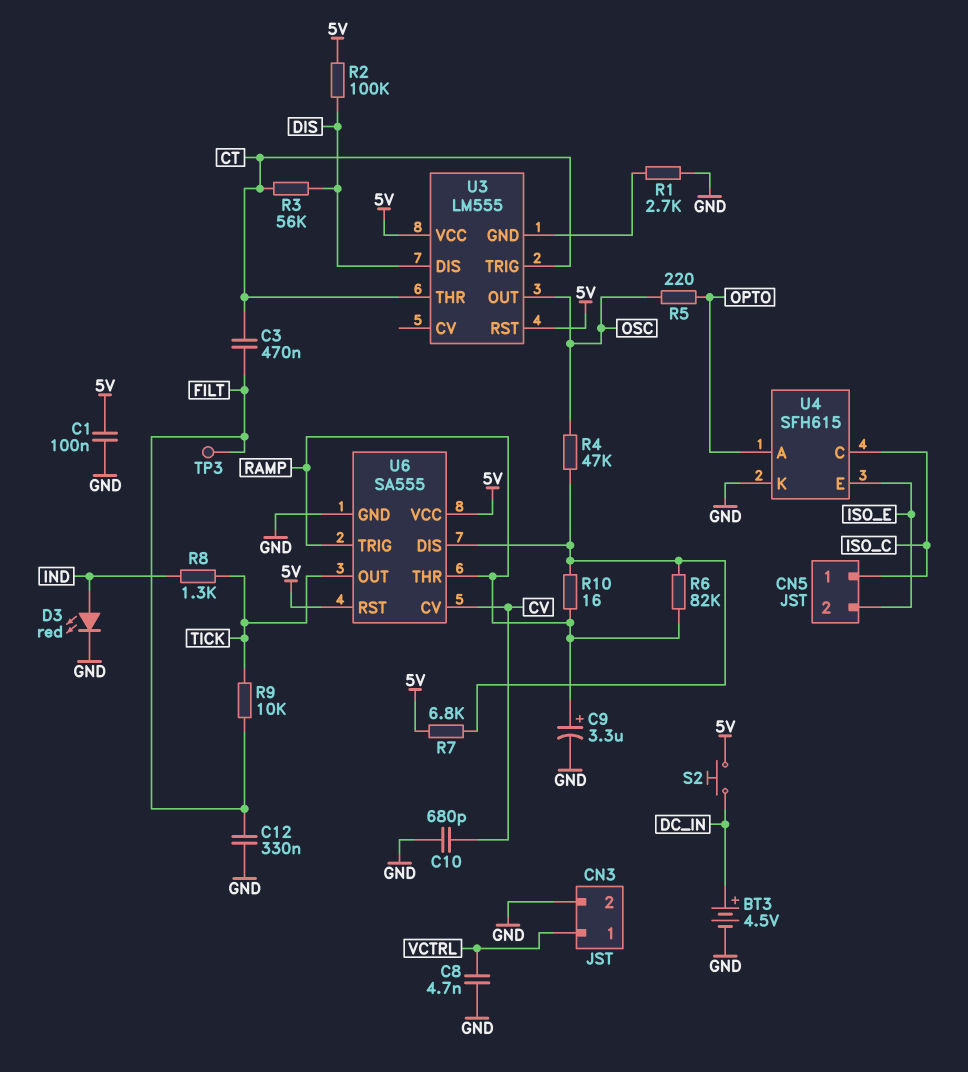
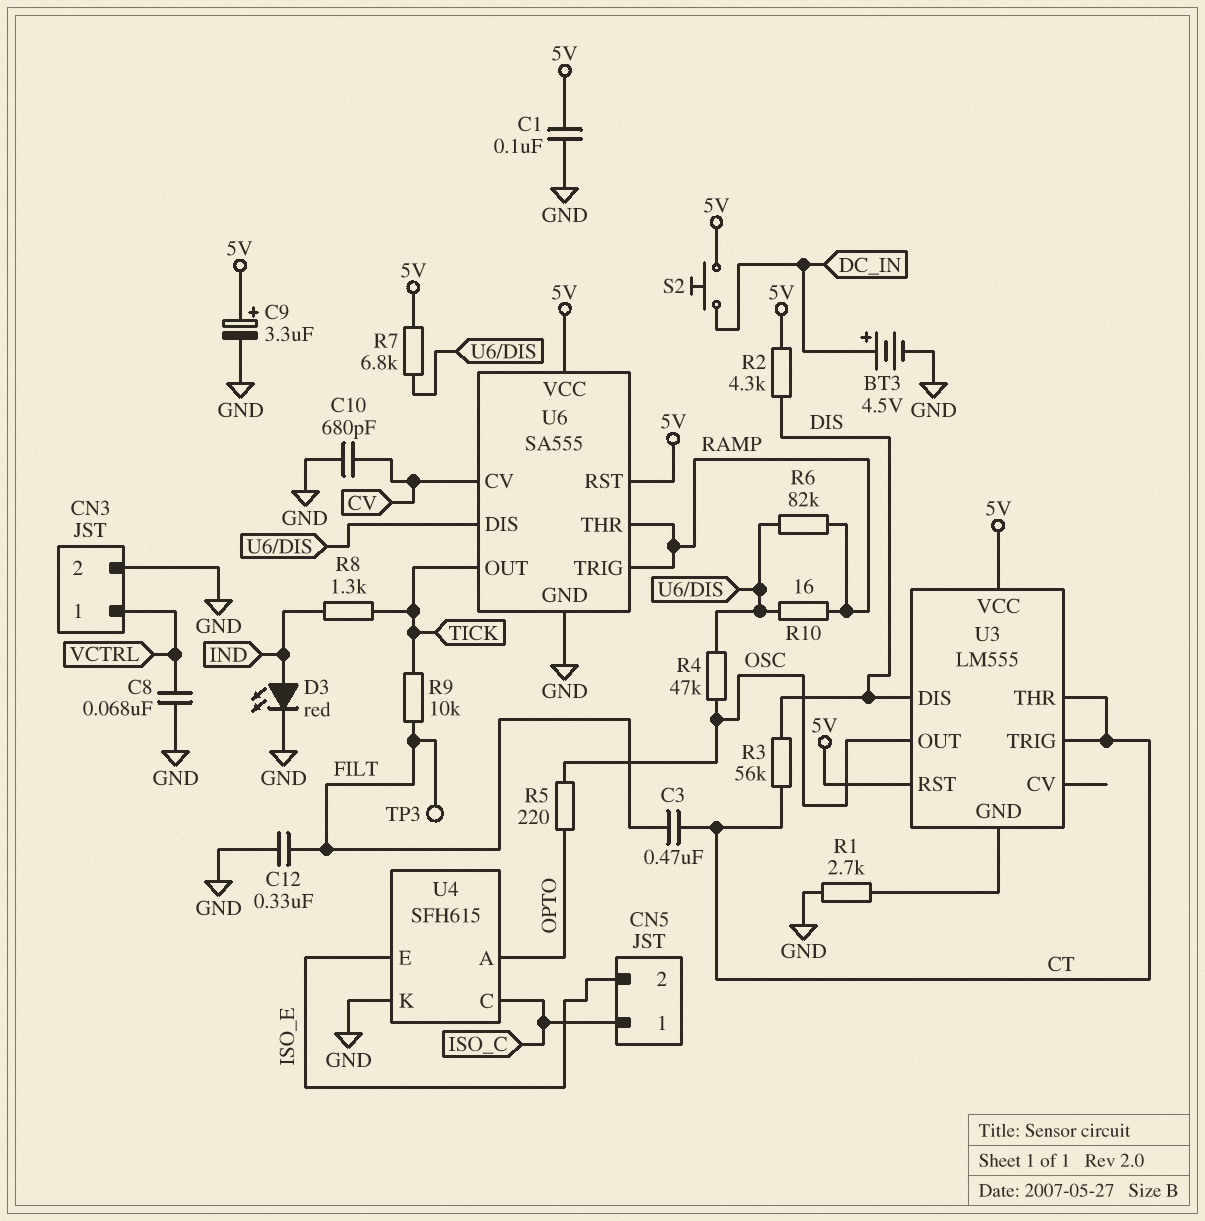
C8: 4.7nF (GND, VCTRL) -> 68nF (GND, VCTRL)
C9: 3.3uF (plus RAMP, minus GND) -> 3.3uF (plus 5V, minus GND)
R2: 100k (5V, DIS) -> 4.3k (5V, DIS)

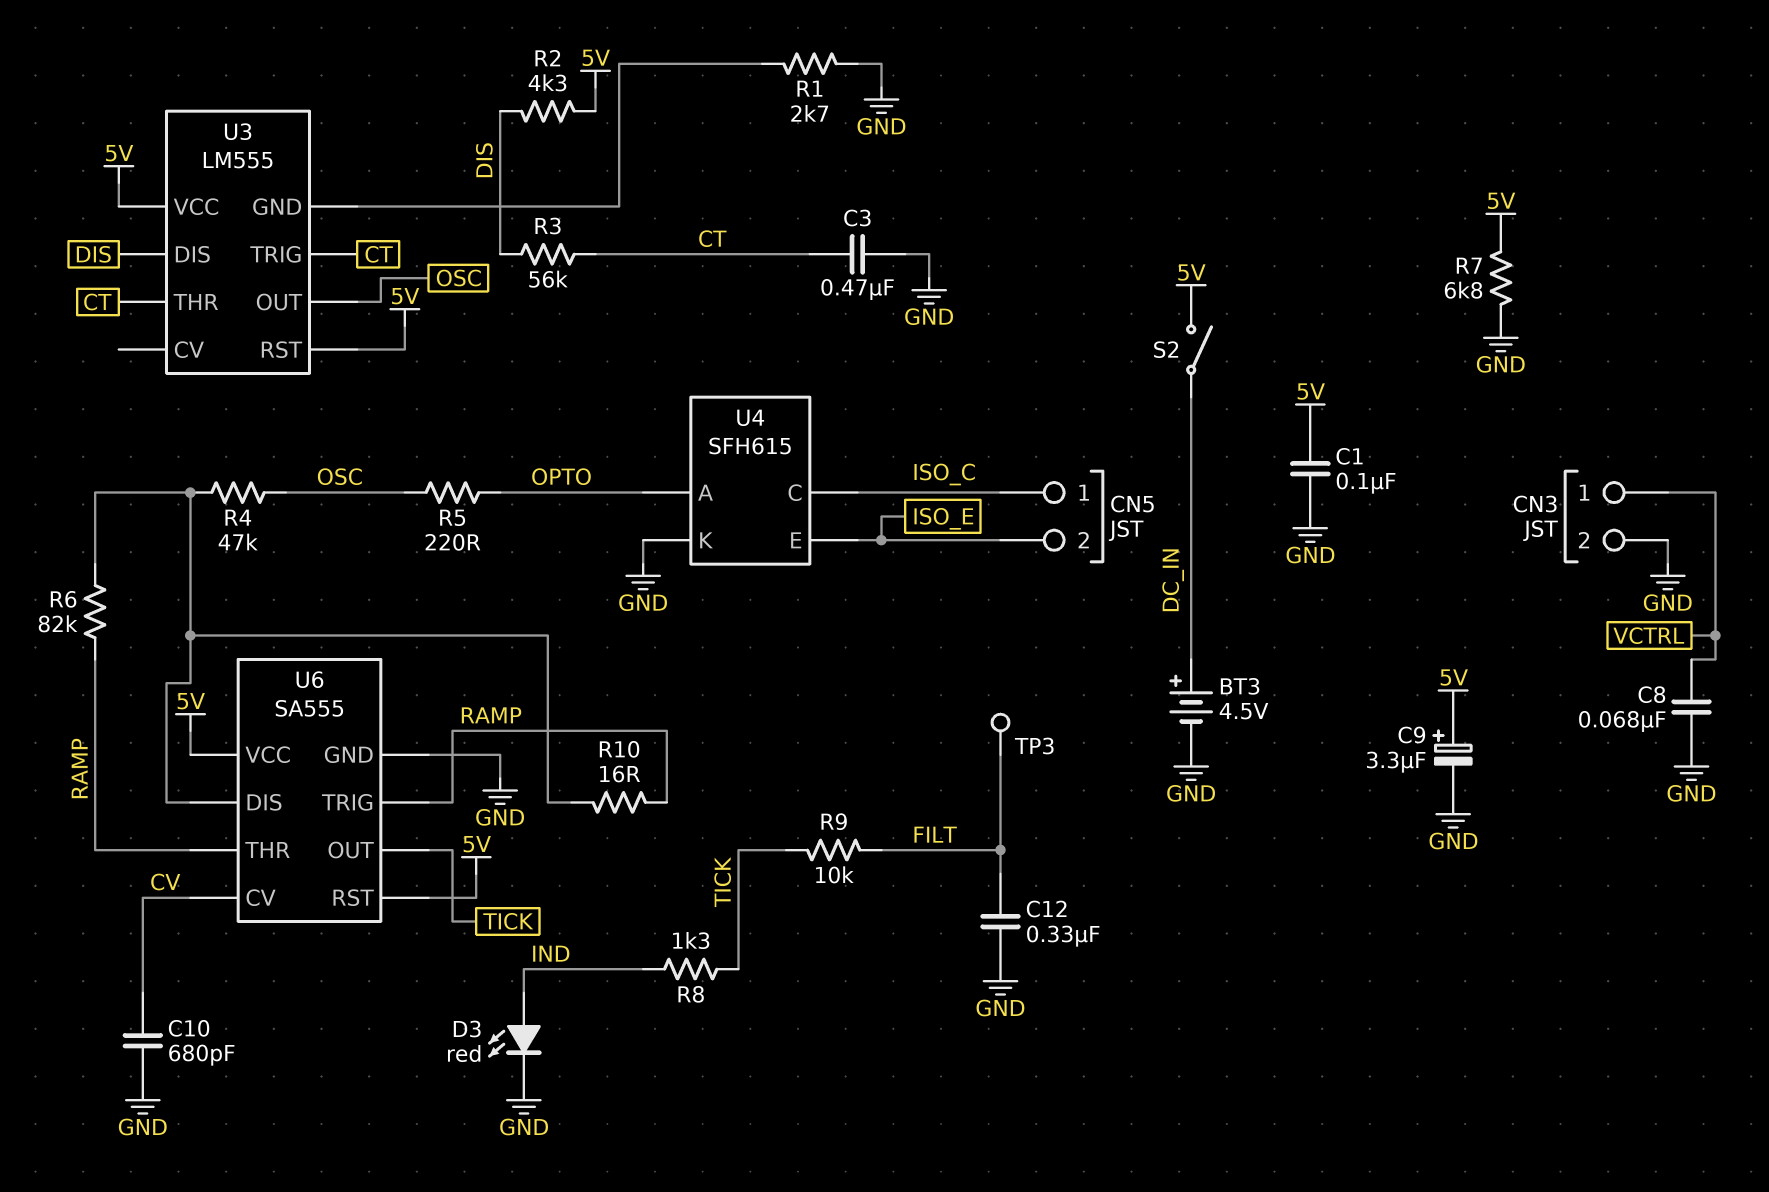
C3: 470nF (CT, FILT) -> 470nF (CT, GND)
R7: 6.8k (5V, U6/DIS) -> 6.8k (5V, GND)
S2: button (5V, DC_IN) -> switch (5V, DC_IN)

